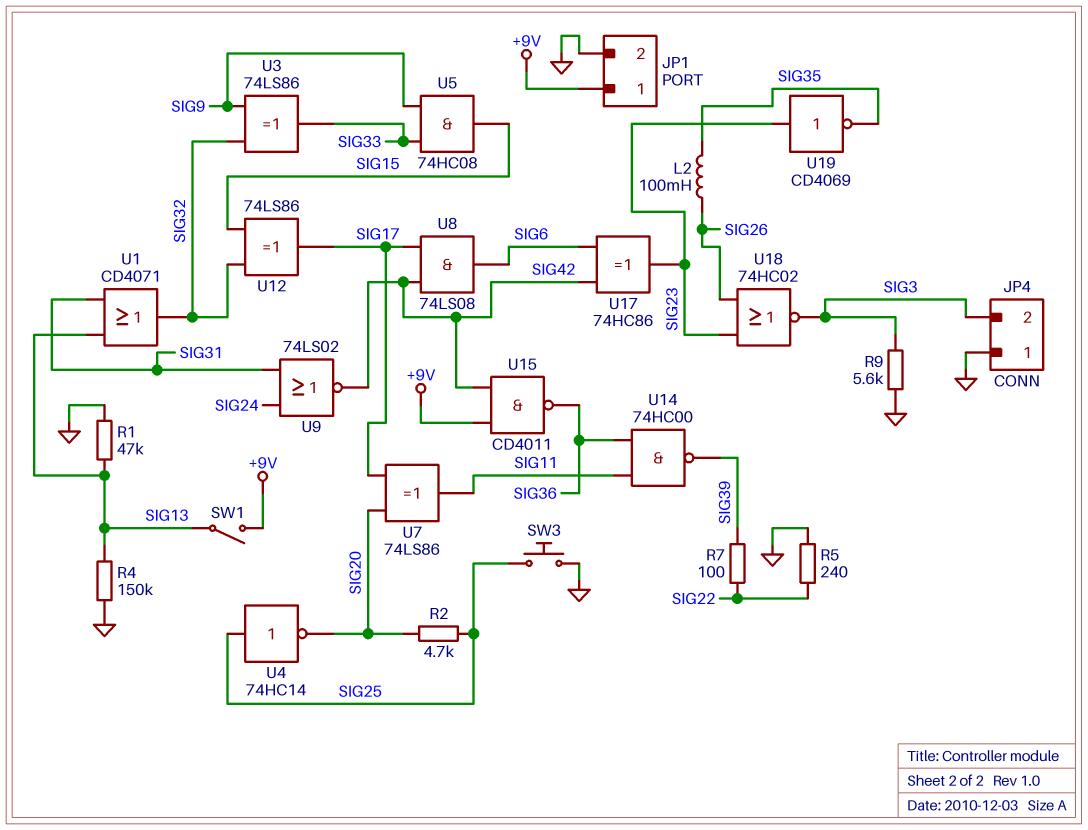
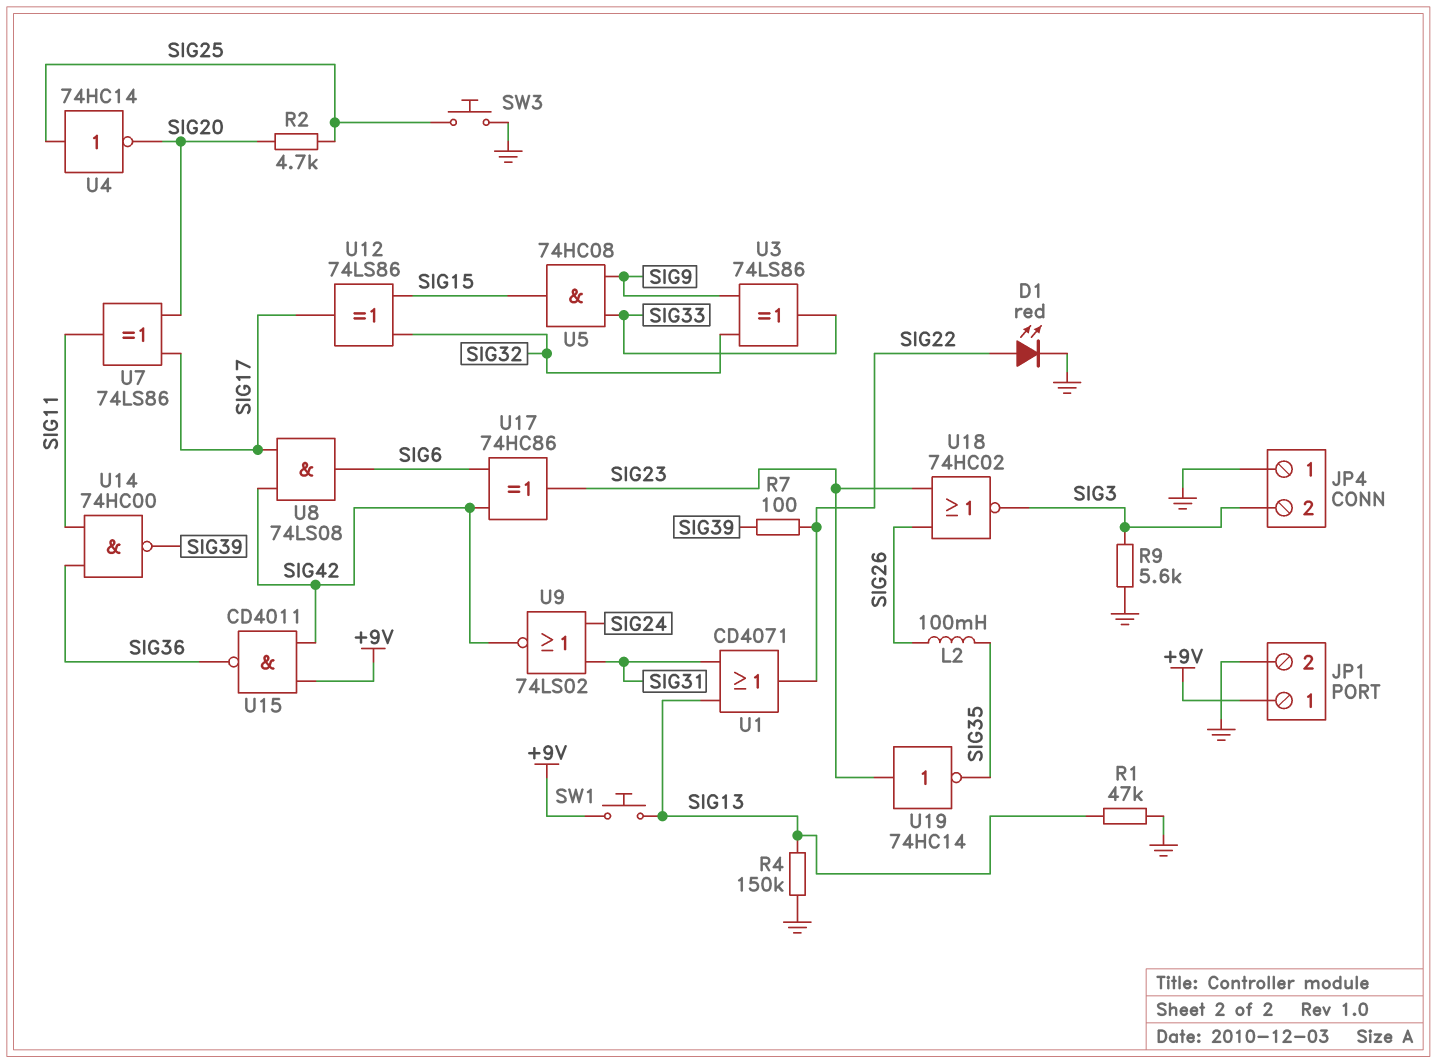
D1: none -> LED red (A SIG22, K GND)
R5: 240 (GND, SIG22) -> none
SW1: switch (+9V, SIG13) -> button (+9V, SIG13)
U1: OR CD4071 (in SIG13, in SIG31, out SIG32) -> OR CD4071 (in SIG13, in SIG31, out SIG22)
U19: NOT CD4069 (in SIG23, out SIG35) -> NOT 74HC14 (in SIG23, out SIG35)

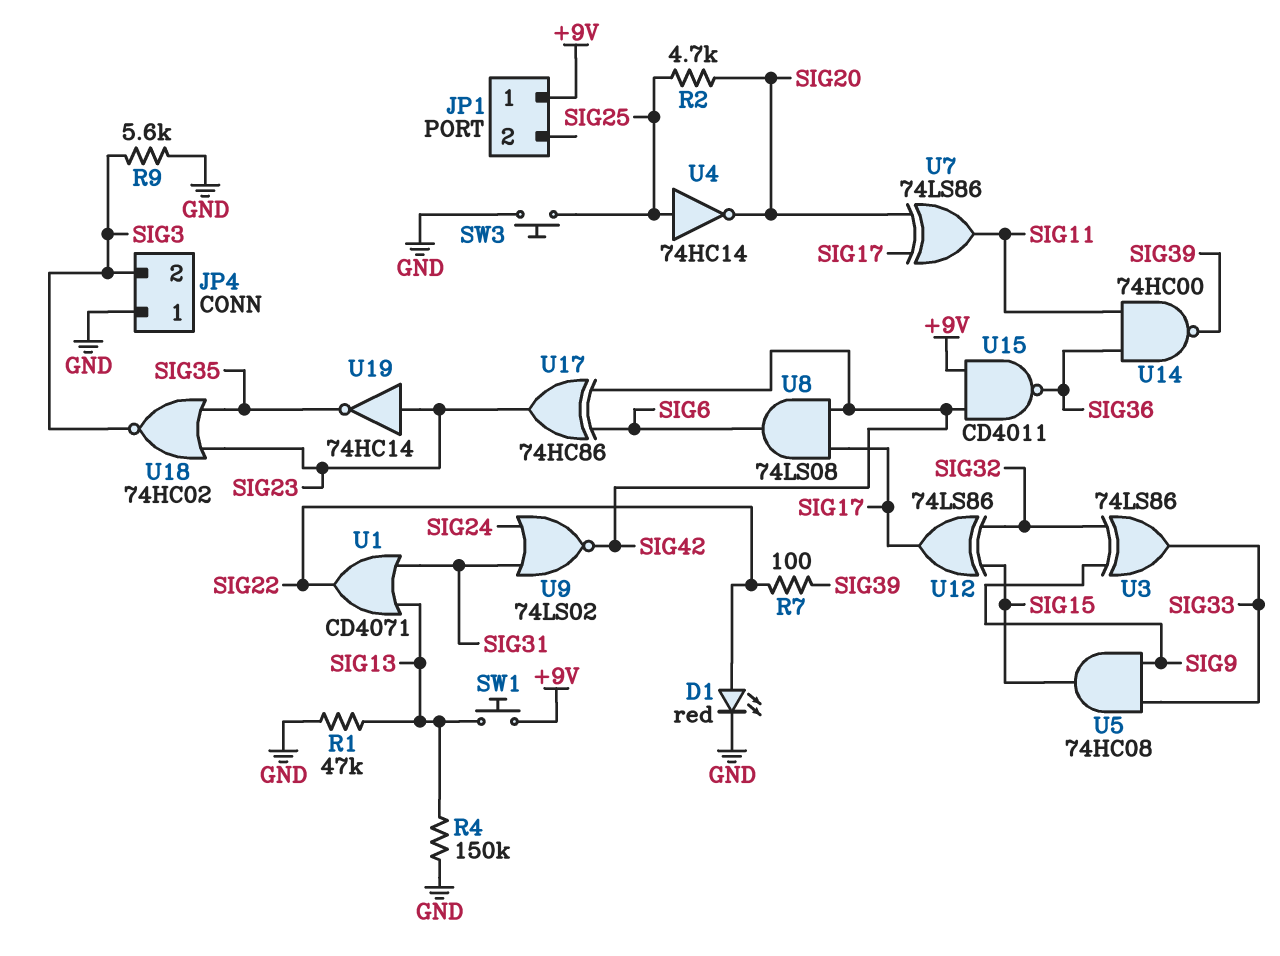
JP1 pin 2: GND -> none
L2: 100mH (SIG26, SIG35) -> none
U18: NOR 74HC02 (in SIG23, in SIG26, out SIG3) -> NOR 74HC02 (in SIG23, in SIG35, out SIG3)

